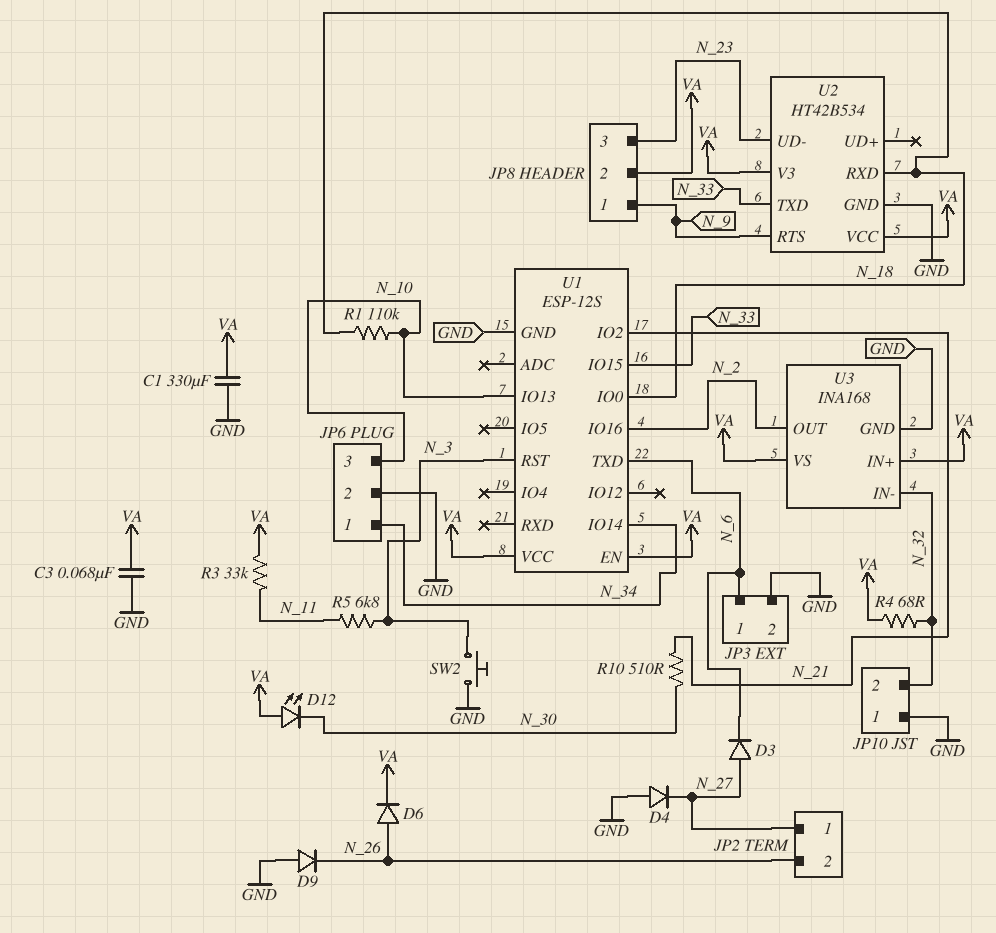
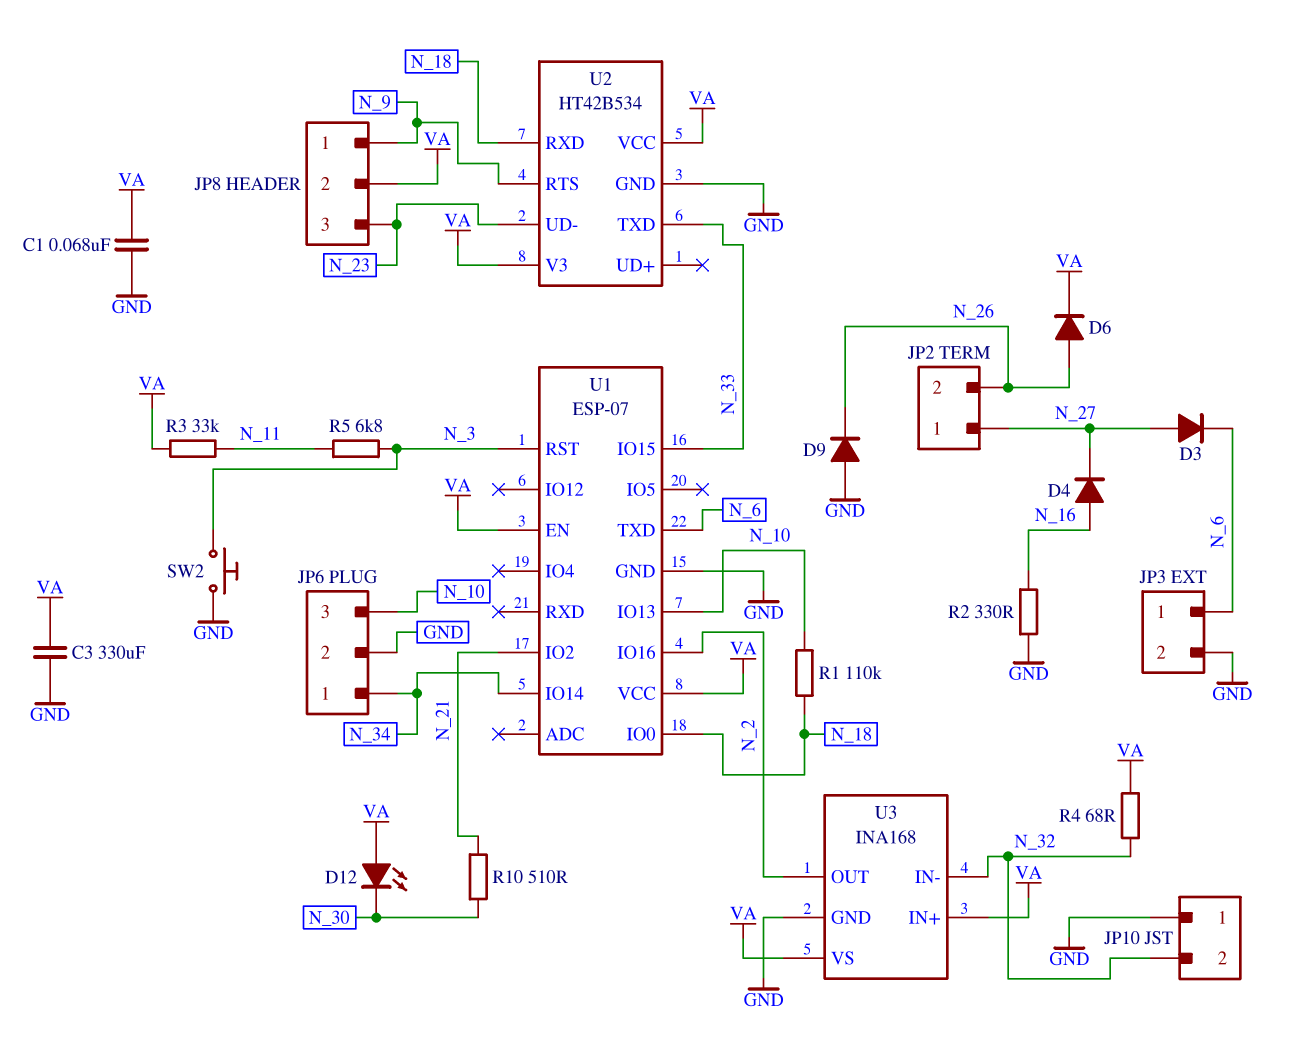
C1: 330uF (GND, VA) -> 68nF (GND, VA)
C3: 68nF (GND, VA) -> 330uF (GND, VA)
D4: diode (A GND, K N_27) -> diode (A N_16, K N_27)
R2: none -> 330 (GND, N_16)
U1: ESP-12S -> ESP-07

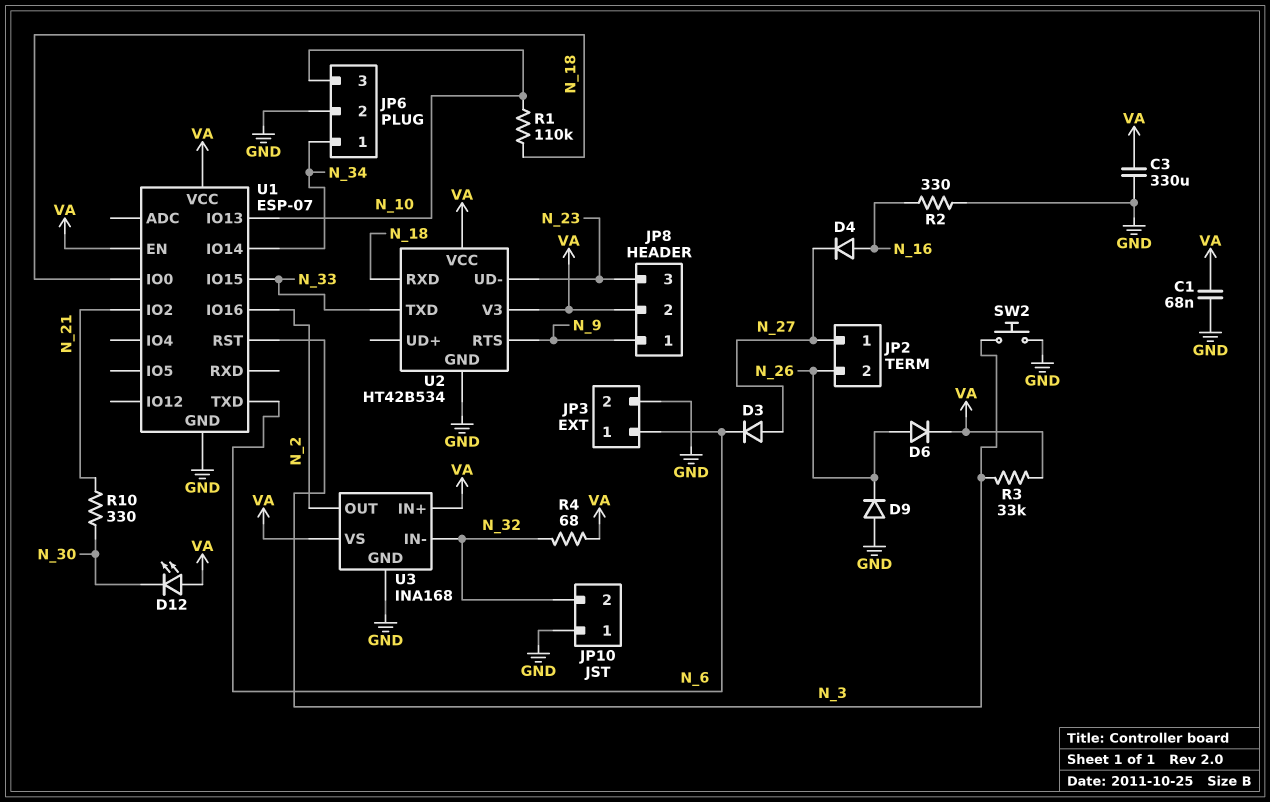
R3: 33k (N_11, VA) -> 33k (N_3, VA)
R5: 6.8k (N_3, N_11) -> none
R10: 510 (N_21, N_30) -> 330 (N_21, N_30)

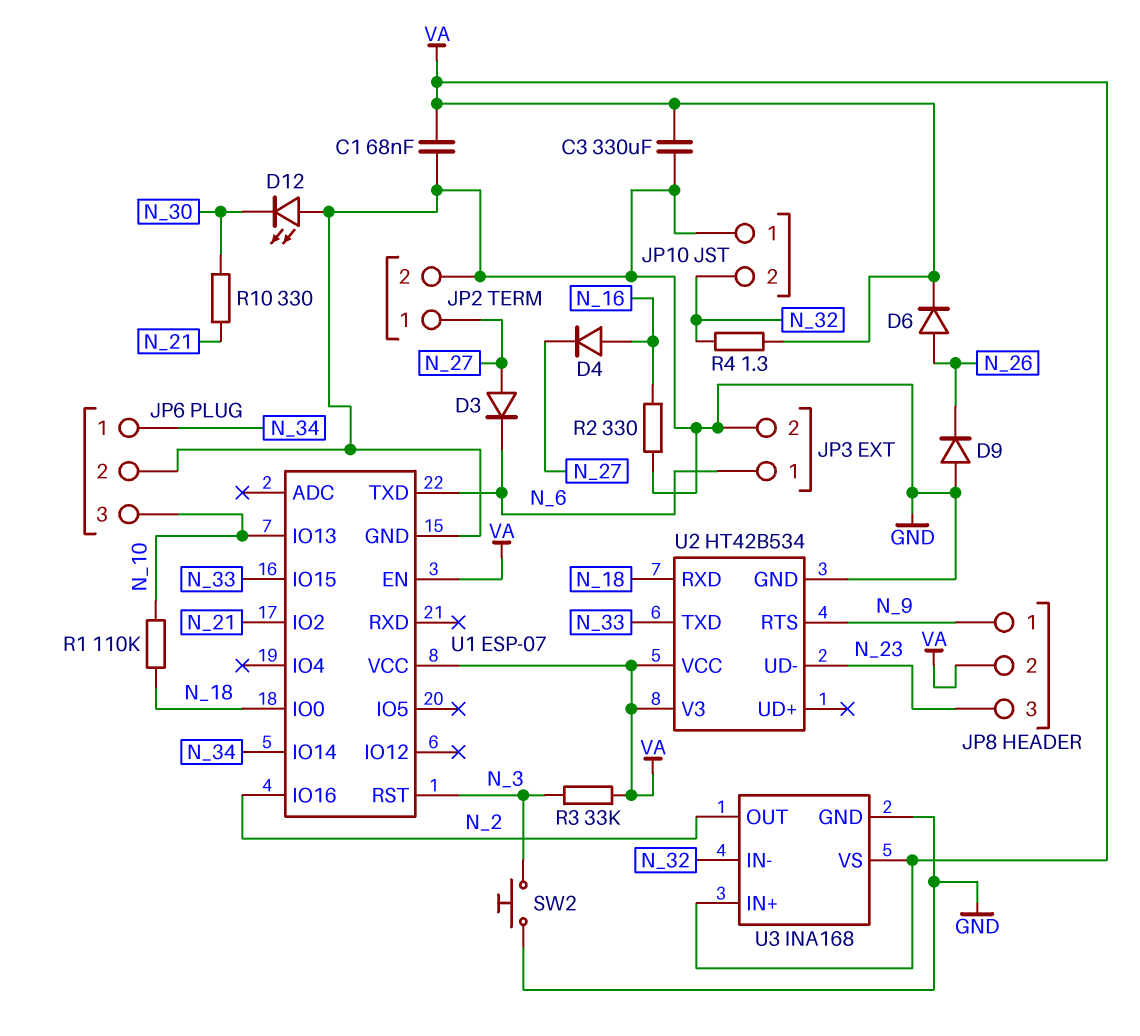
D12: LED (A VA, K N_30) -> LED (A GND, K N_30)
JP2 pin 2: N_26 -> GND
R4: 68 (N_32, VA) -> 1.3 (N_32, VA)

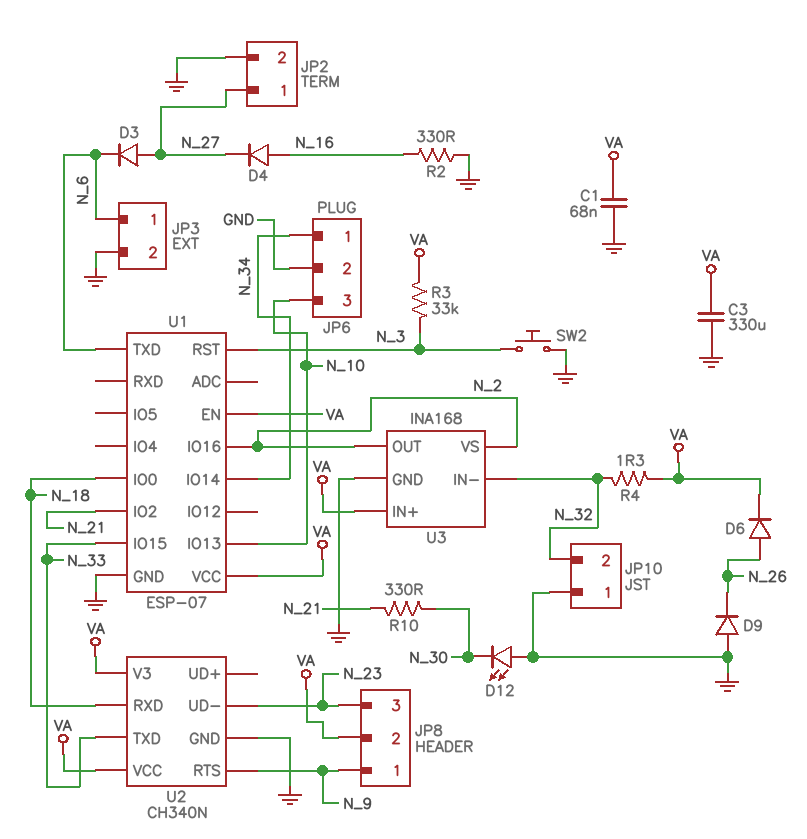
R1: 110k (N_10, N_18) -> none
U2: HT42B534 -> CH340N
U3 pin VS: VA -> N_2

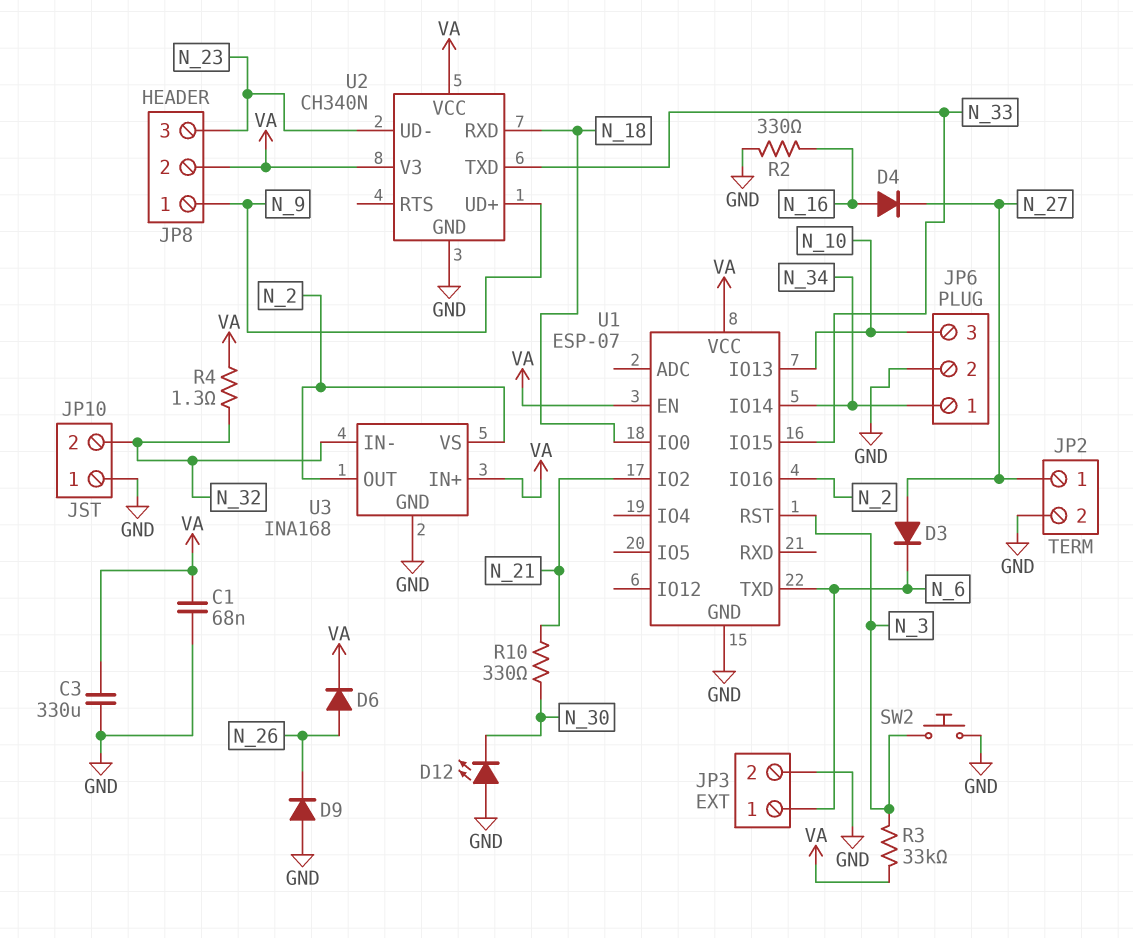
U2 pin RTS: N_9 -> none
U2 pin UD+: none -> N_9

